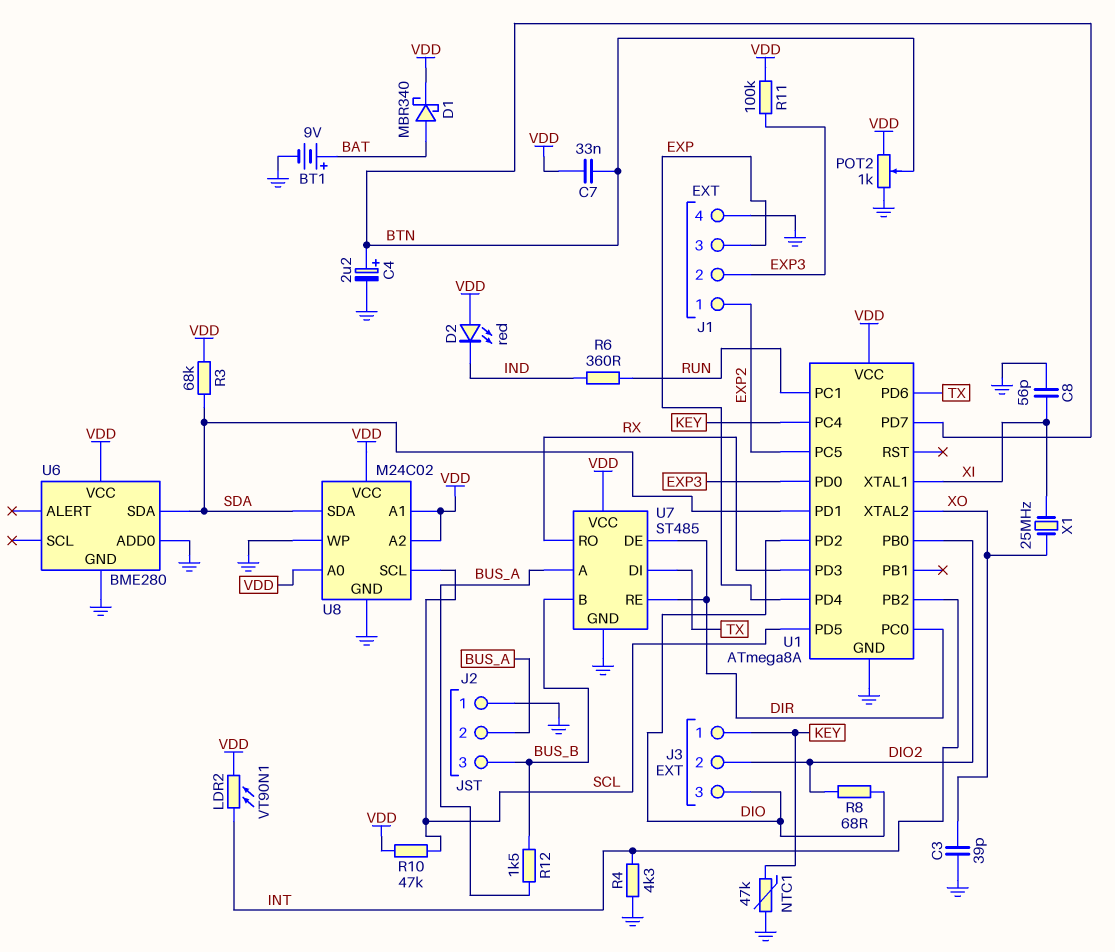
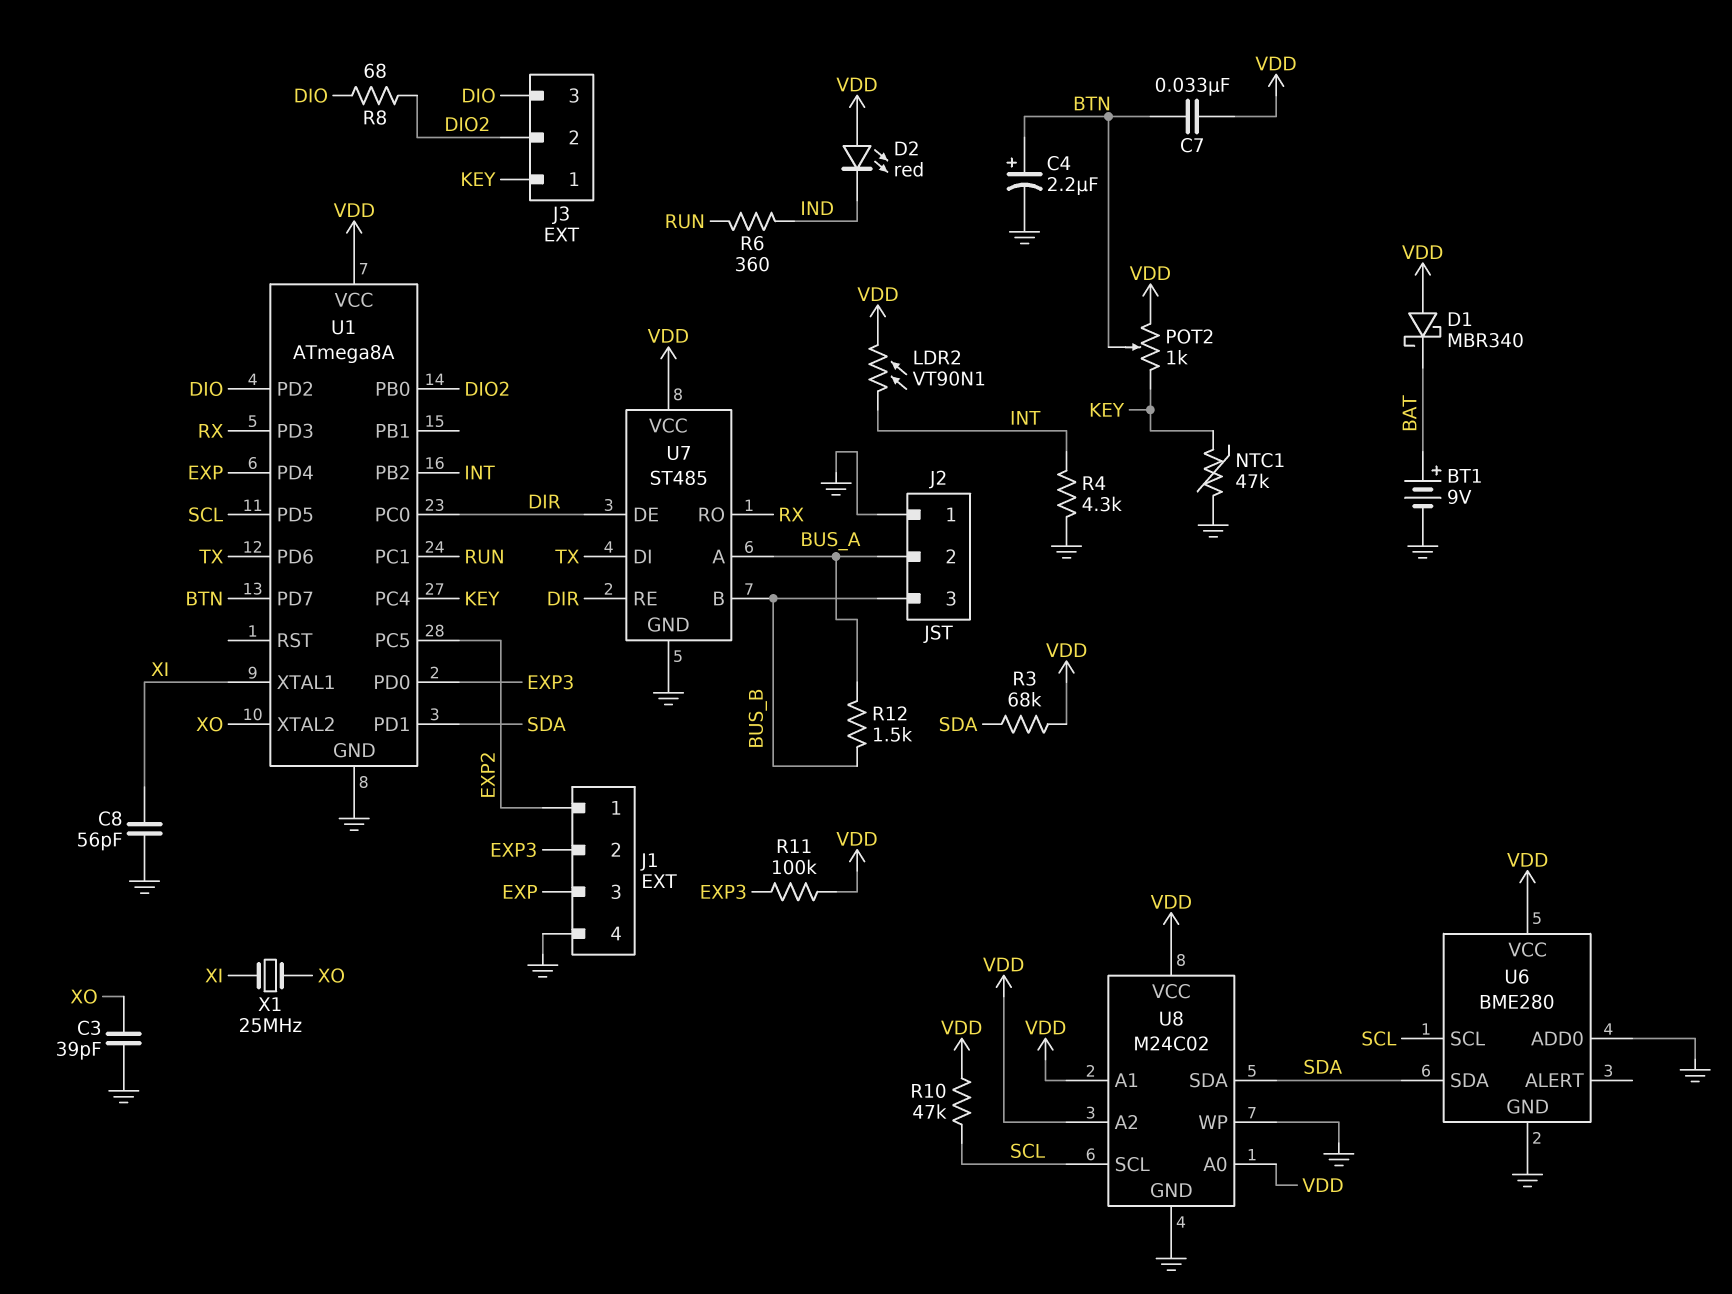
D1: schottky MBR340 (A BAT, K VDD) -> schottky MBR340 (A VDD, K BAT)
POT2: 1k (GND, VDD, wiper BTN) -> 1k (KEY, VDD, wiper BTN)
U6 pin SCL: none -> SCL

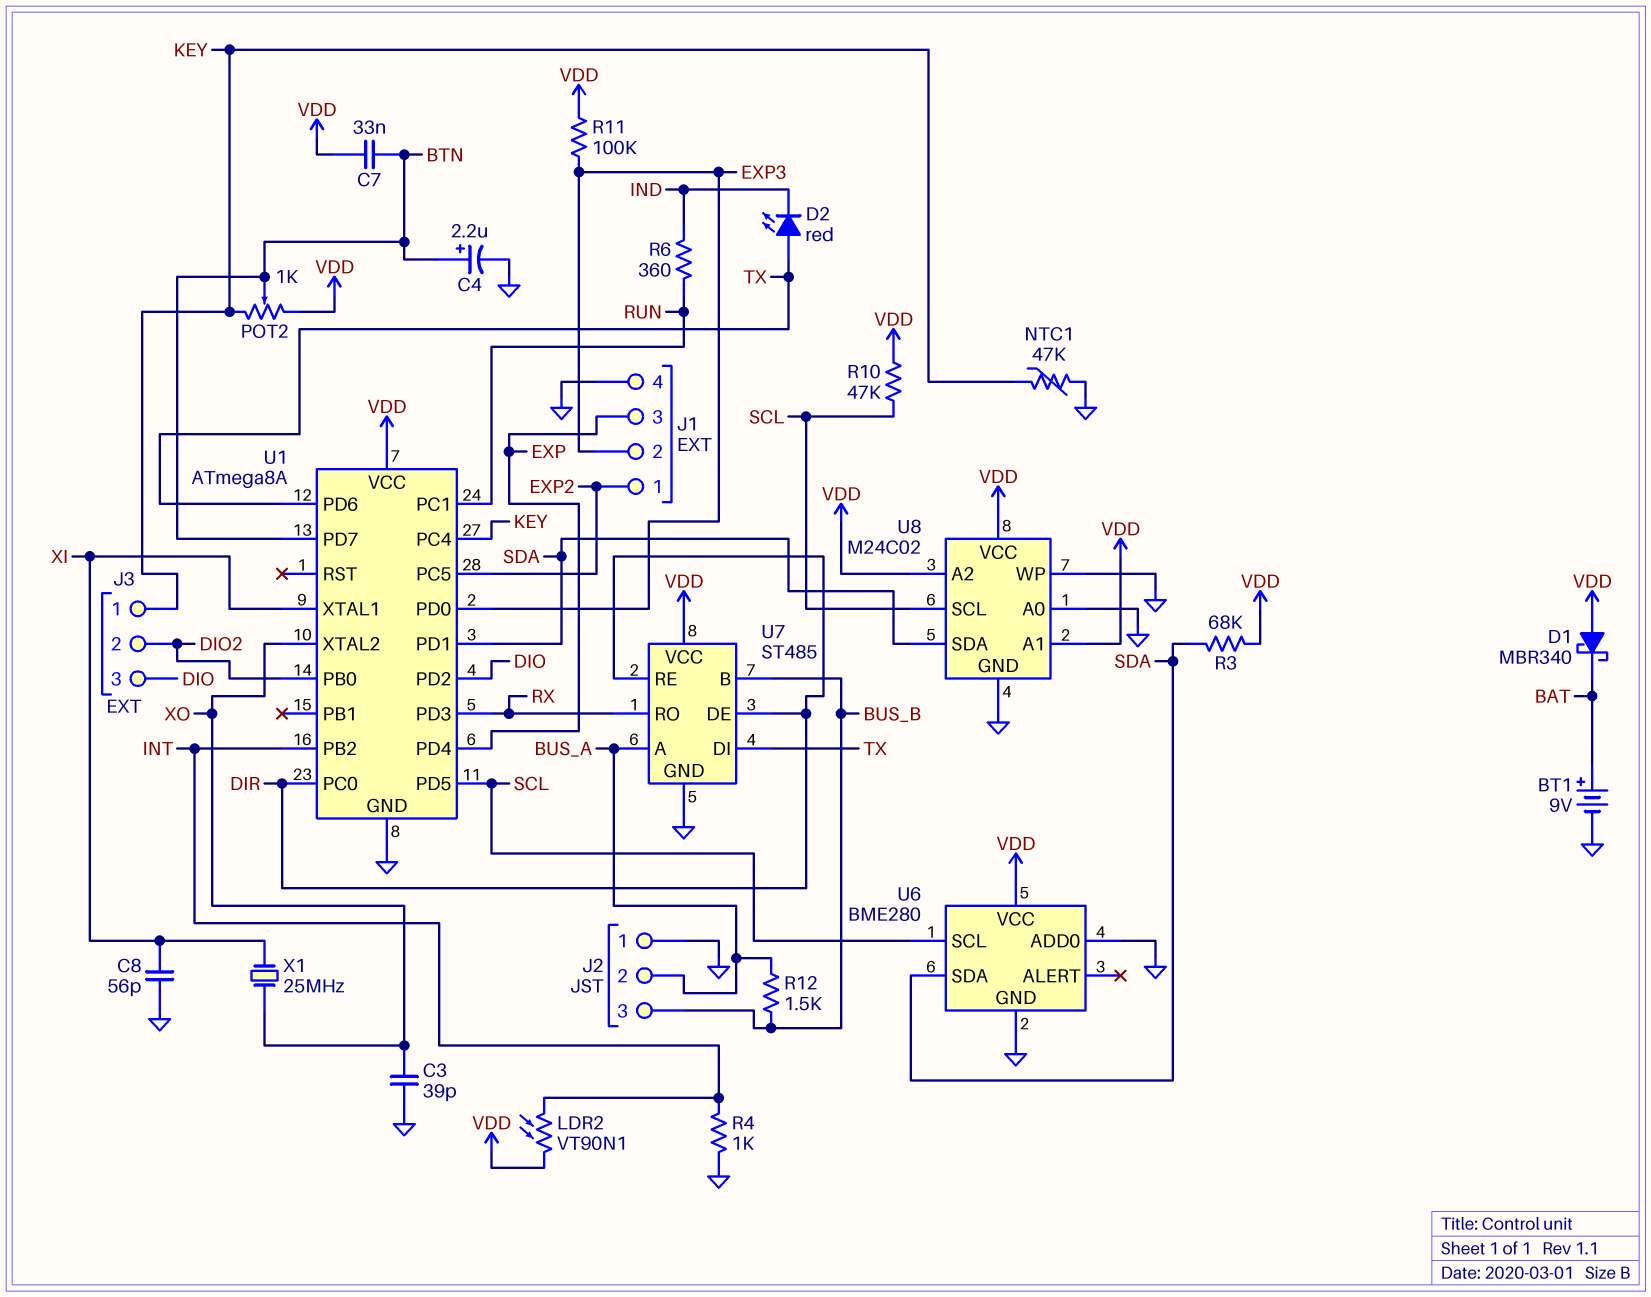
D2: LED red (A VDD, K IND) -> LED red (A TX, K IND)
R4: 4.3k (GND, INT) -> 1k (GND, INT)
R8: 68 (DIO, DIO2) -> none
U8 pin A0: VDD -> GND

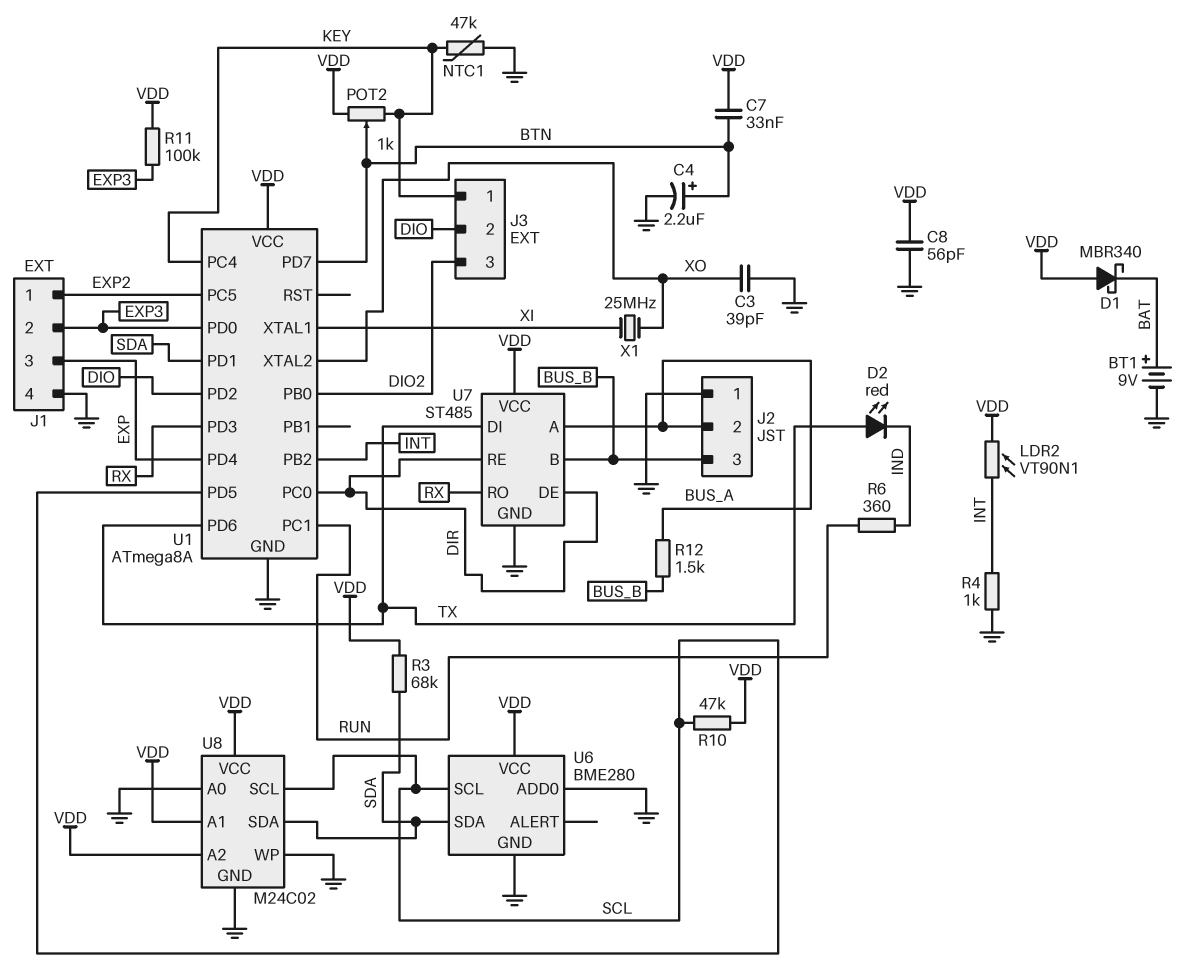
C8: 56pF (GND, XI) -> 56pF (GND, VDD)
J3 pin 2: DIO2 -> DIO
J3 pin 3: DIO -> DIO2

